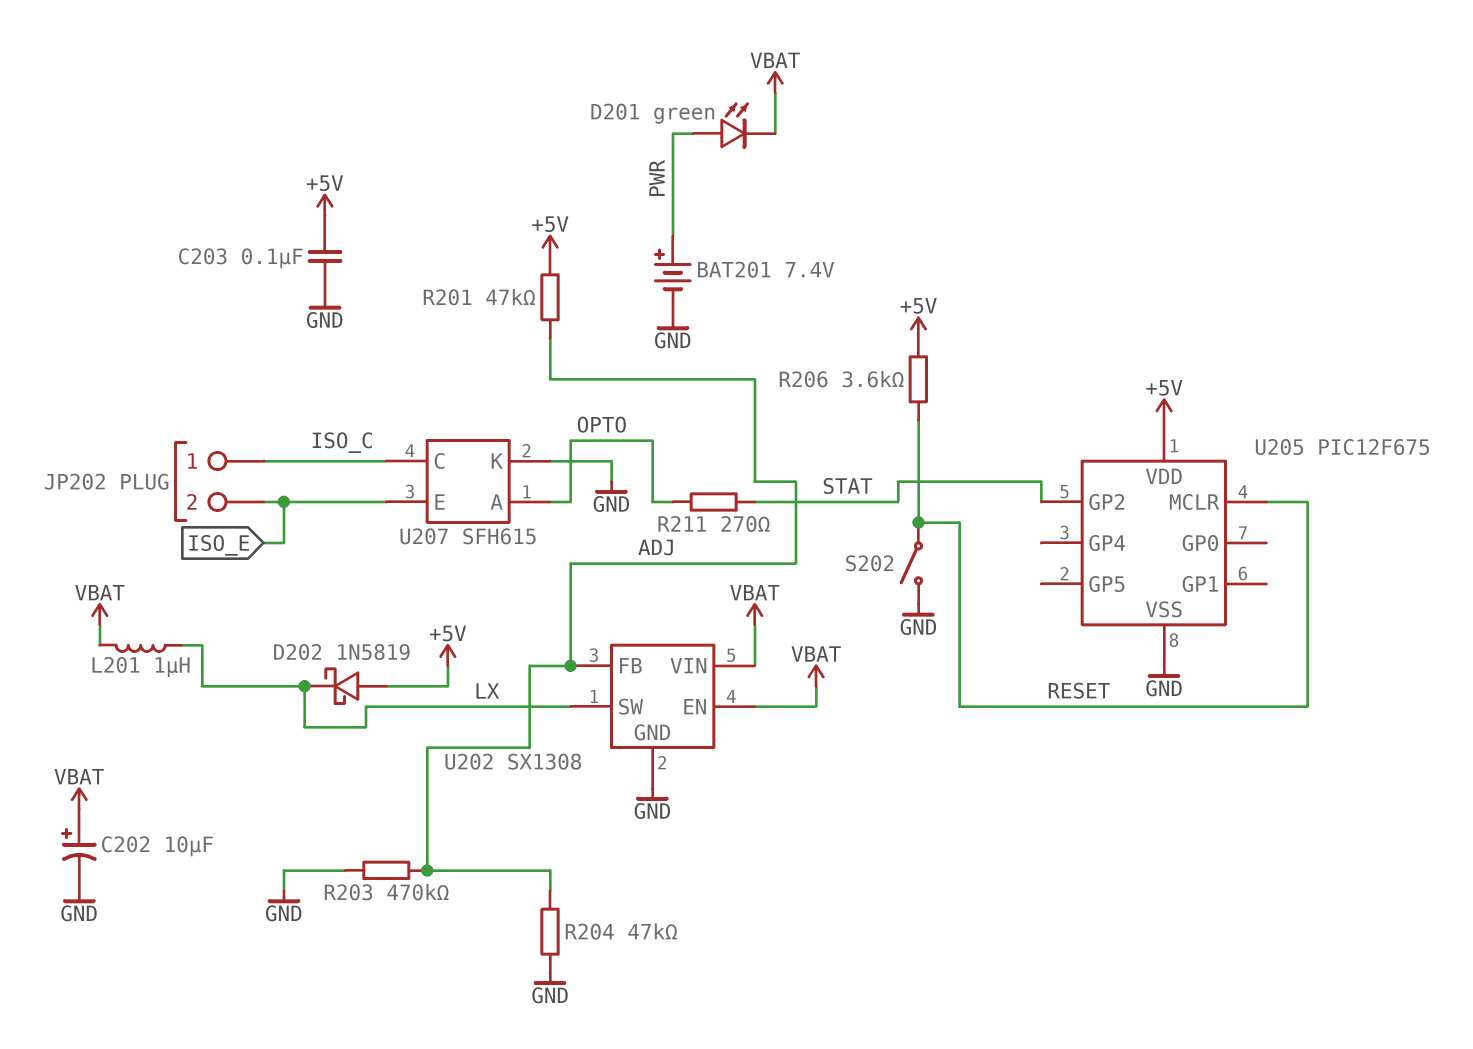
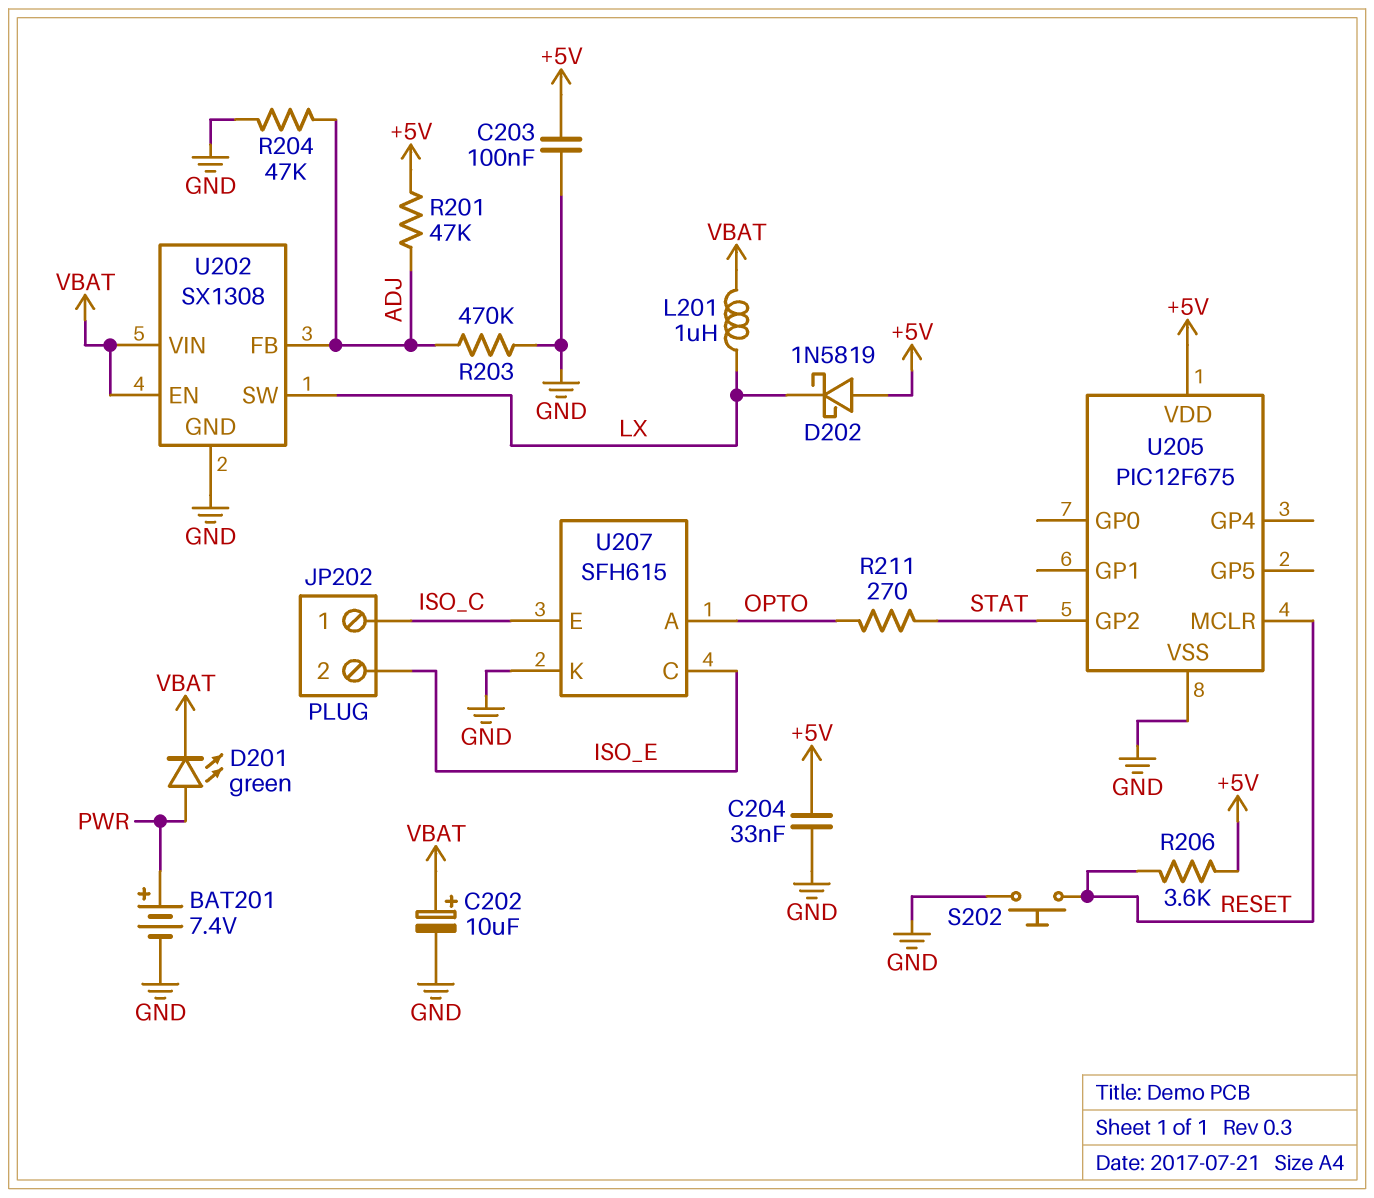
C204: none -> 33nF (+5V, GND)
S202: switch (GND, RESET) -> button (GND, RESET)
U207 pin C: ISO_C -> ISO_E
U207 pin E: ISO_E -> ISO_C

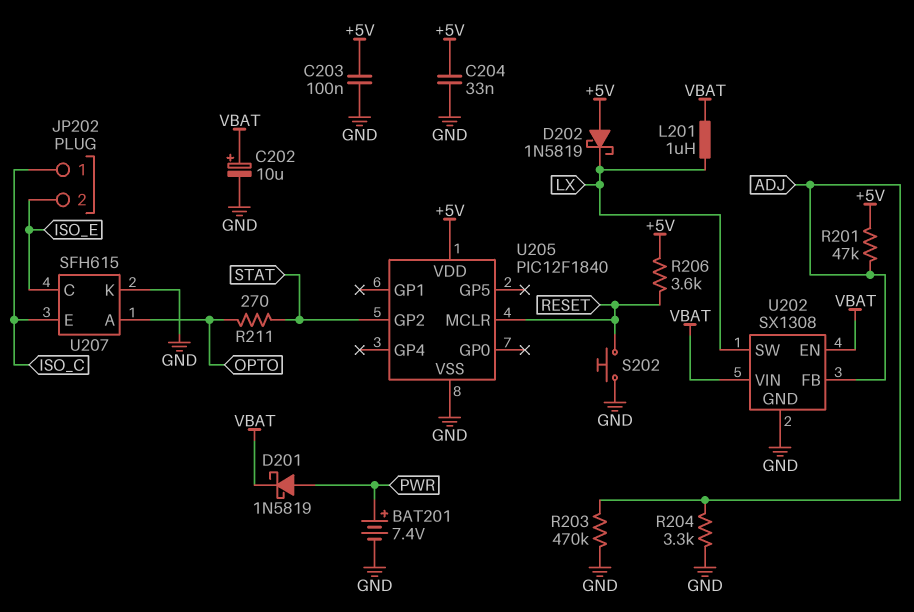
D201: LED green (A PWR, K VBAT) -> schottky 1N5819 (A PWR, K VBAT)
R204: 47k (ADJ, GND) -> 3.3k (ADJ, GND)
U205: PIC12F675 -> PIC12F1840

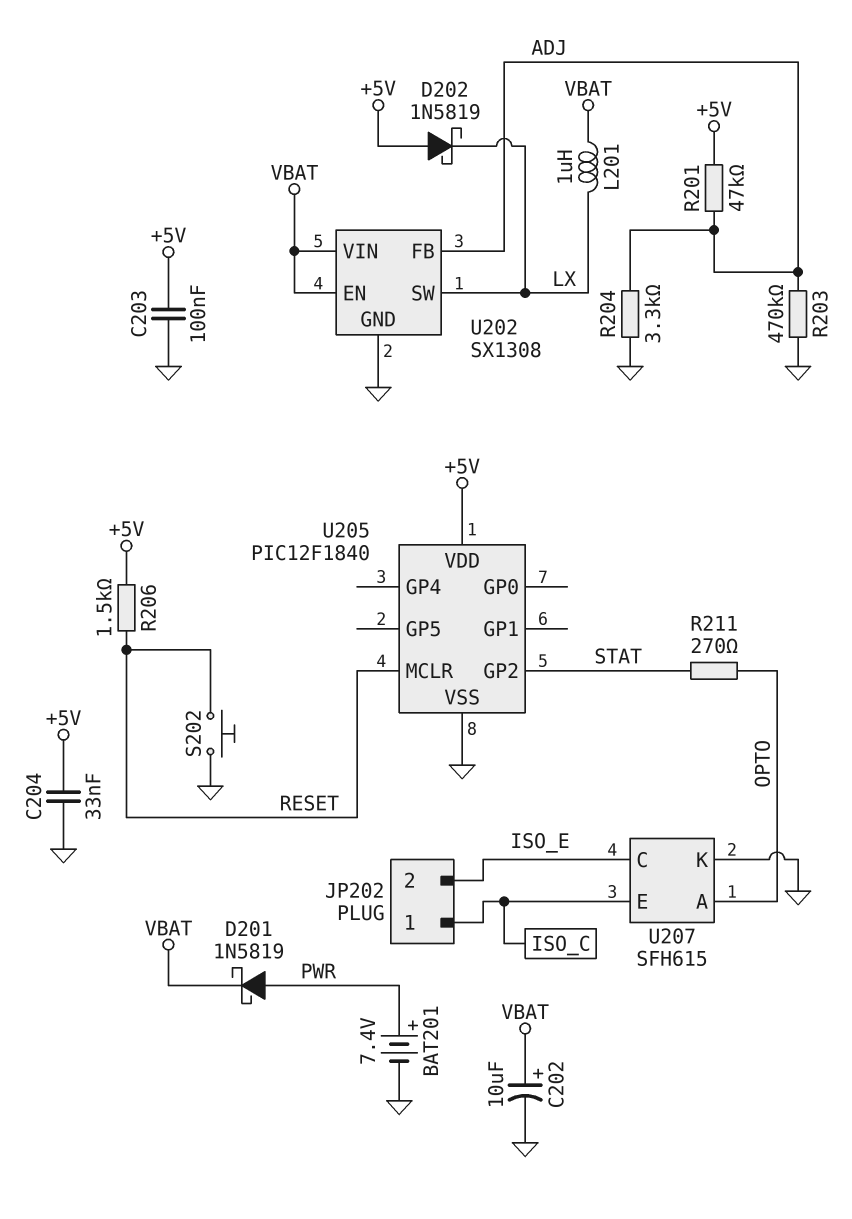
R206: 3.6k (+5V, RESET) -> 1.5k (+5V, RESET)

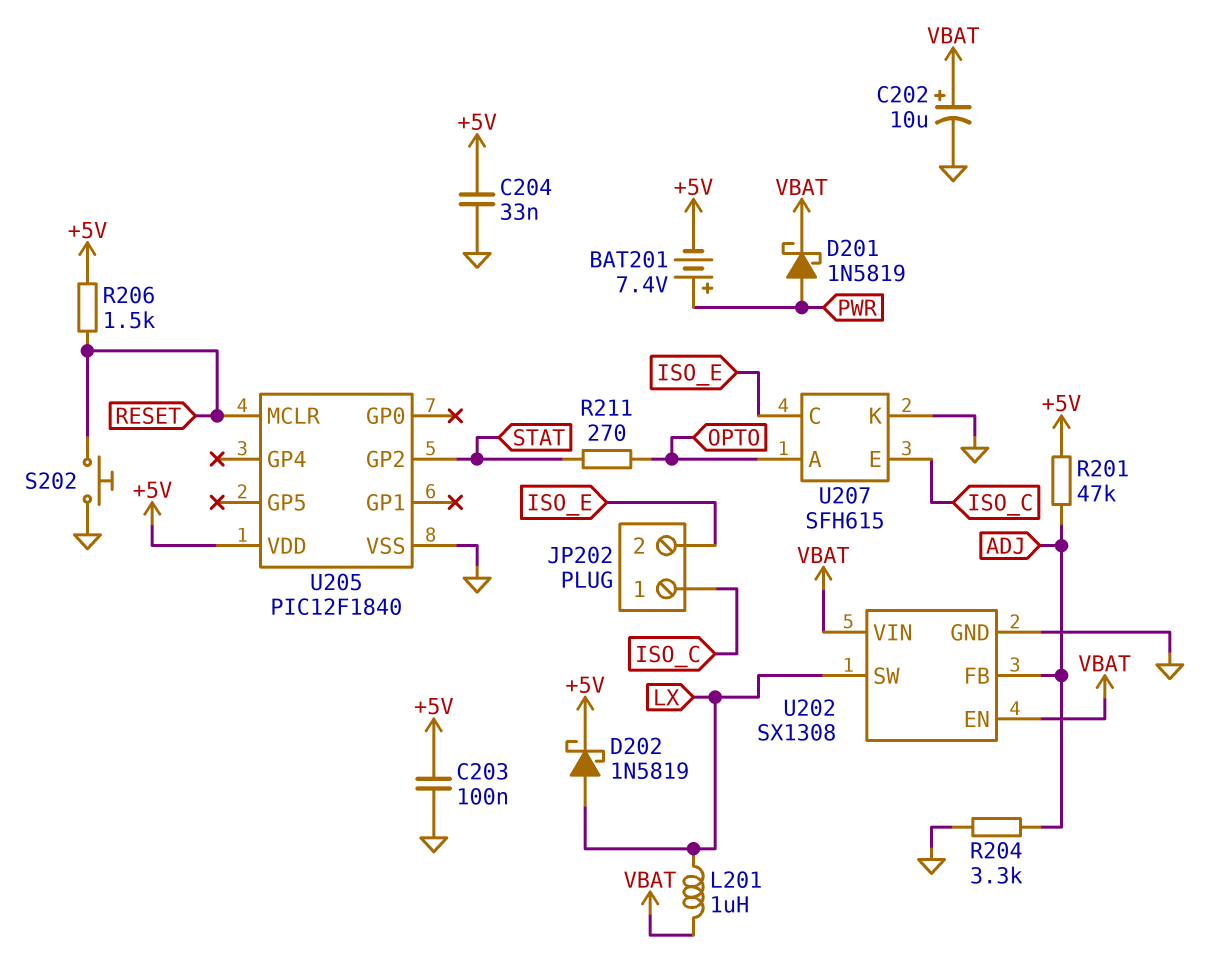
BAT201: 7.4V (plus PWR, minus GND) -> 7.4V (plus PWR, minus +5V)
D202: schottky 1N5819 (A +5V, K LX) -> schottky 1N5819 (A LX, K +5V)
R203: 470k (ADJ, GND) -> none

